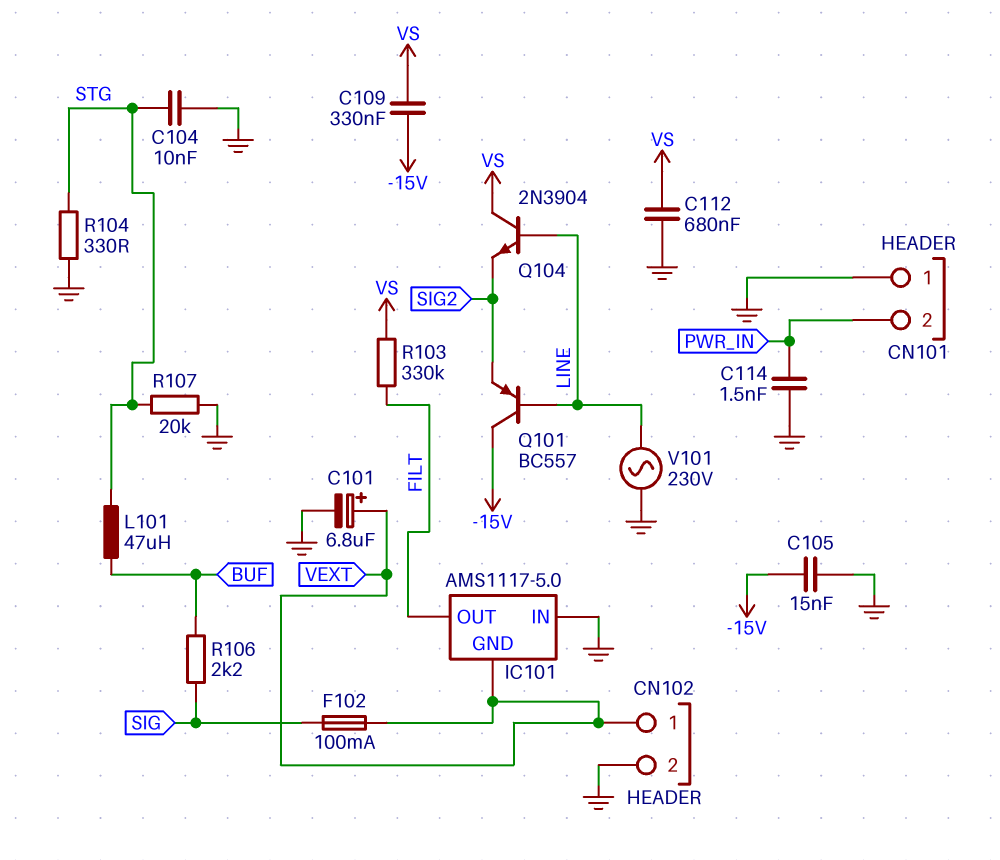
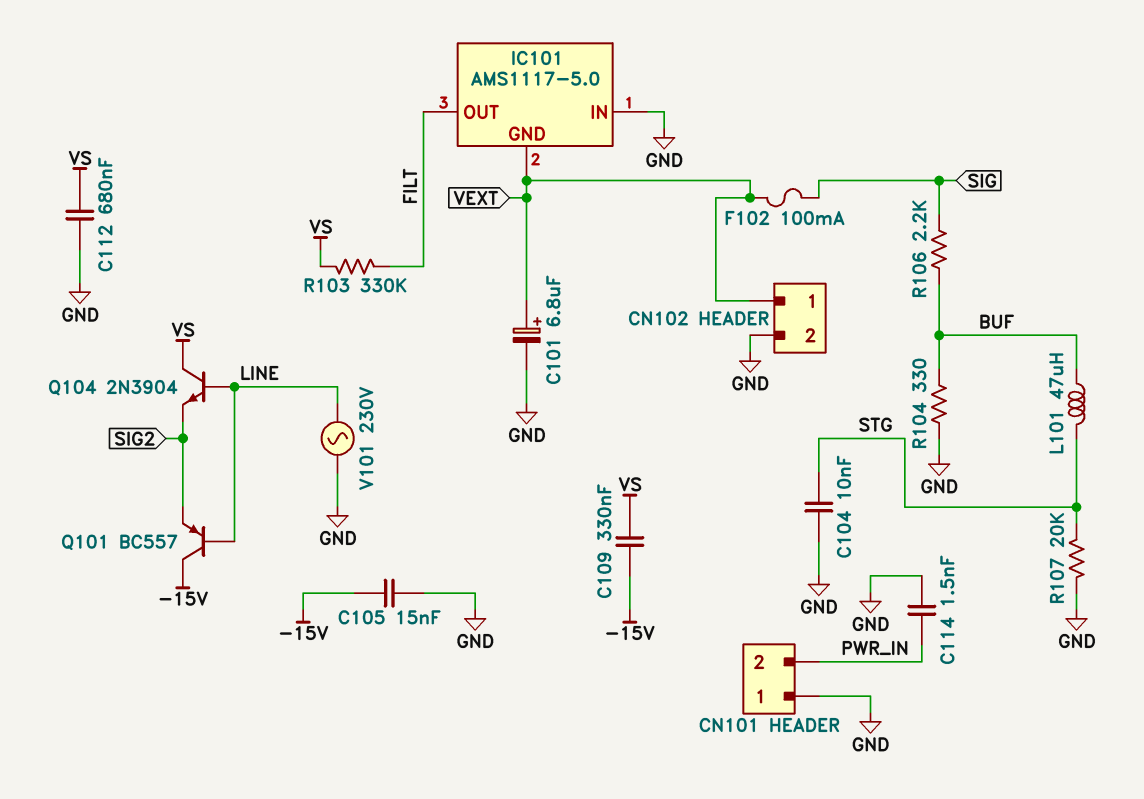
R104: 330 (GND, STG) -> 330 (BUF, GND)

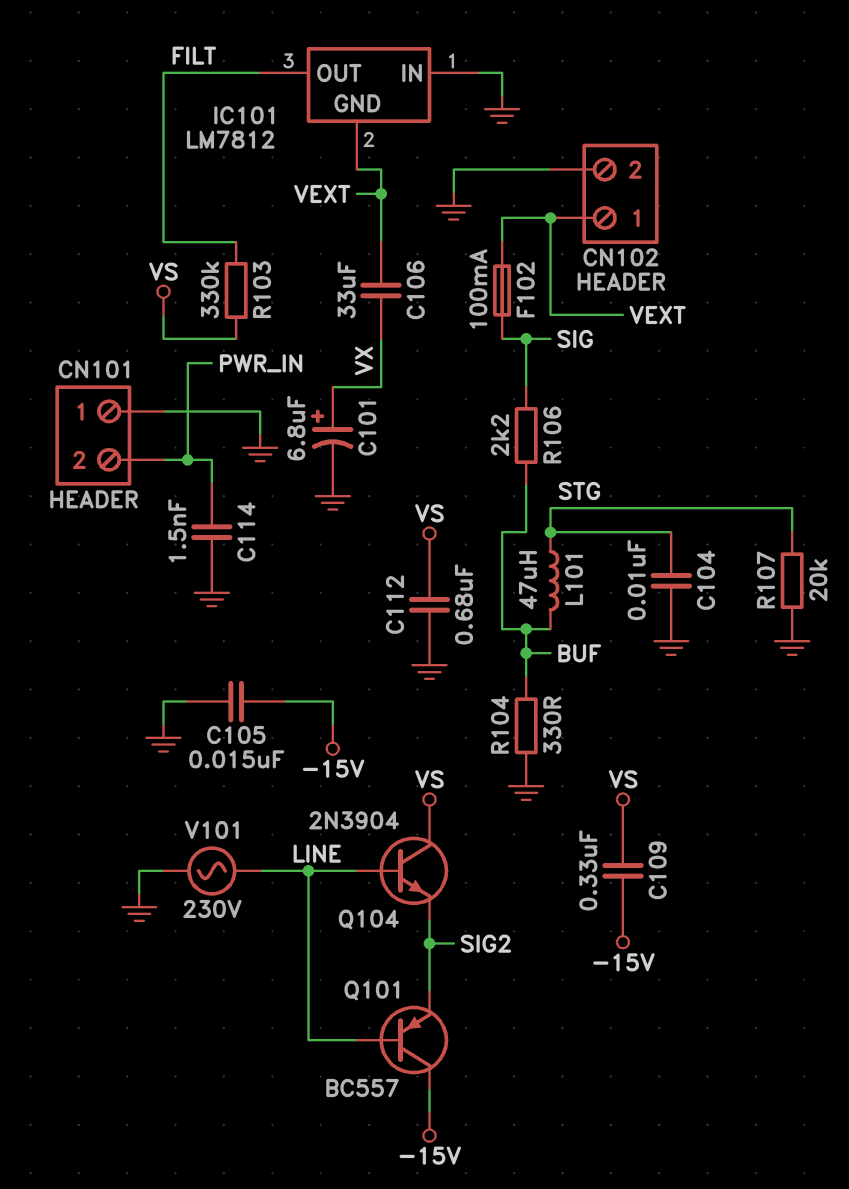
C101: 6.8uF (plus VEXT, minus GND) -> 6.8uF (plus VX, minus GND)
C106: none -> 33uF (VEXT, VX)
IC101: AMS1117-5.0 -> LM7812

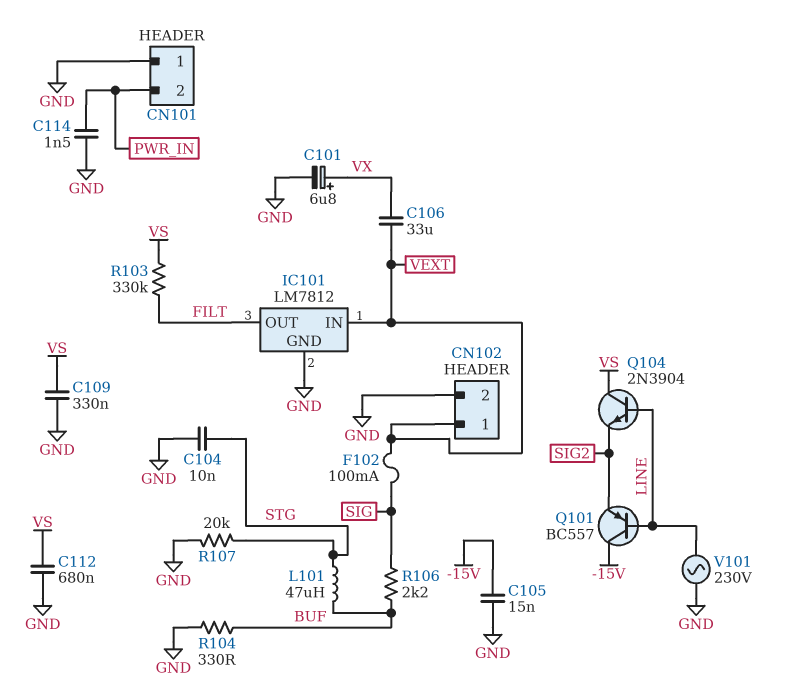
C109: 330nF (-15V, VS) -> 330nF (GND, VS)
IC101 pin GND: VEXT -> GND
IC101 pin IN: GND -> VEXT

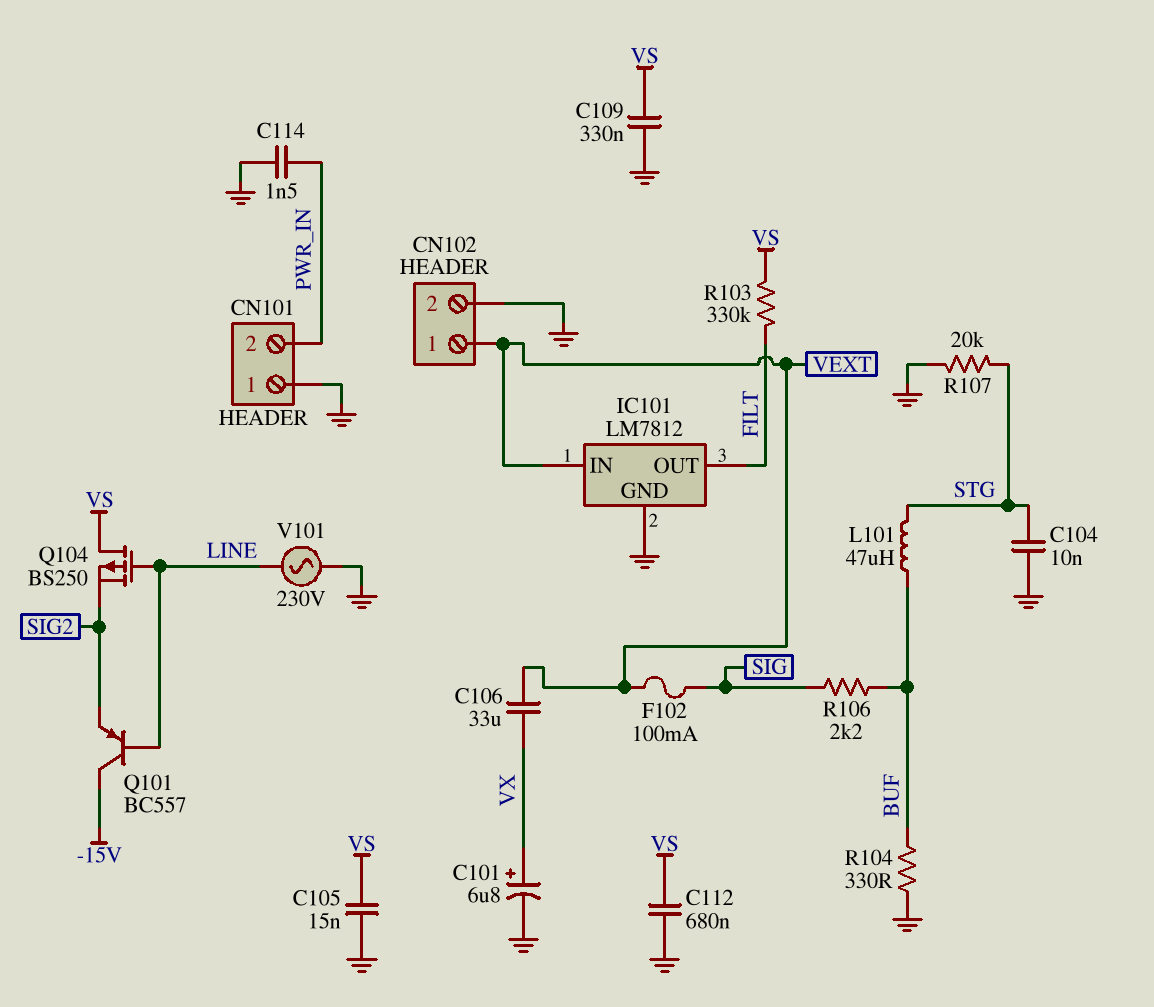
C105: 15nF (-15V, GND) -> 15nF (GND, VS)
Q104: NPN 2N3904 (B LINE, C VS, E SIG2) -> PMOS BS250 (G LINE, D VS, S SIG2)

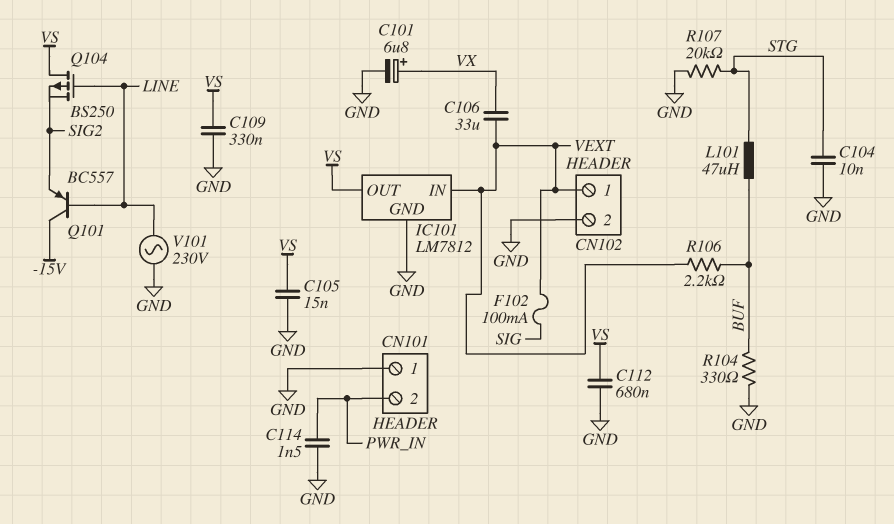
IC101 pin OUT: FILT -> VS
R103: 330k (FILT, VS) -> none
R106: 2.2k (BUF, SIG) -> 2.2k (BUF, VEXT)

